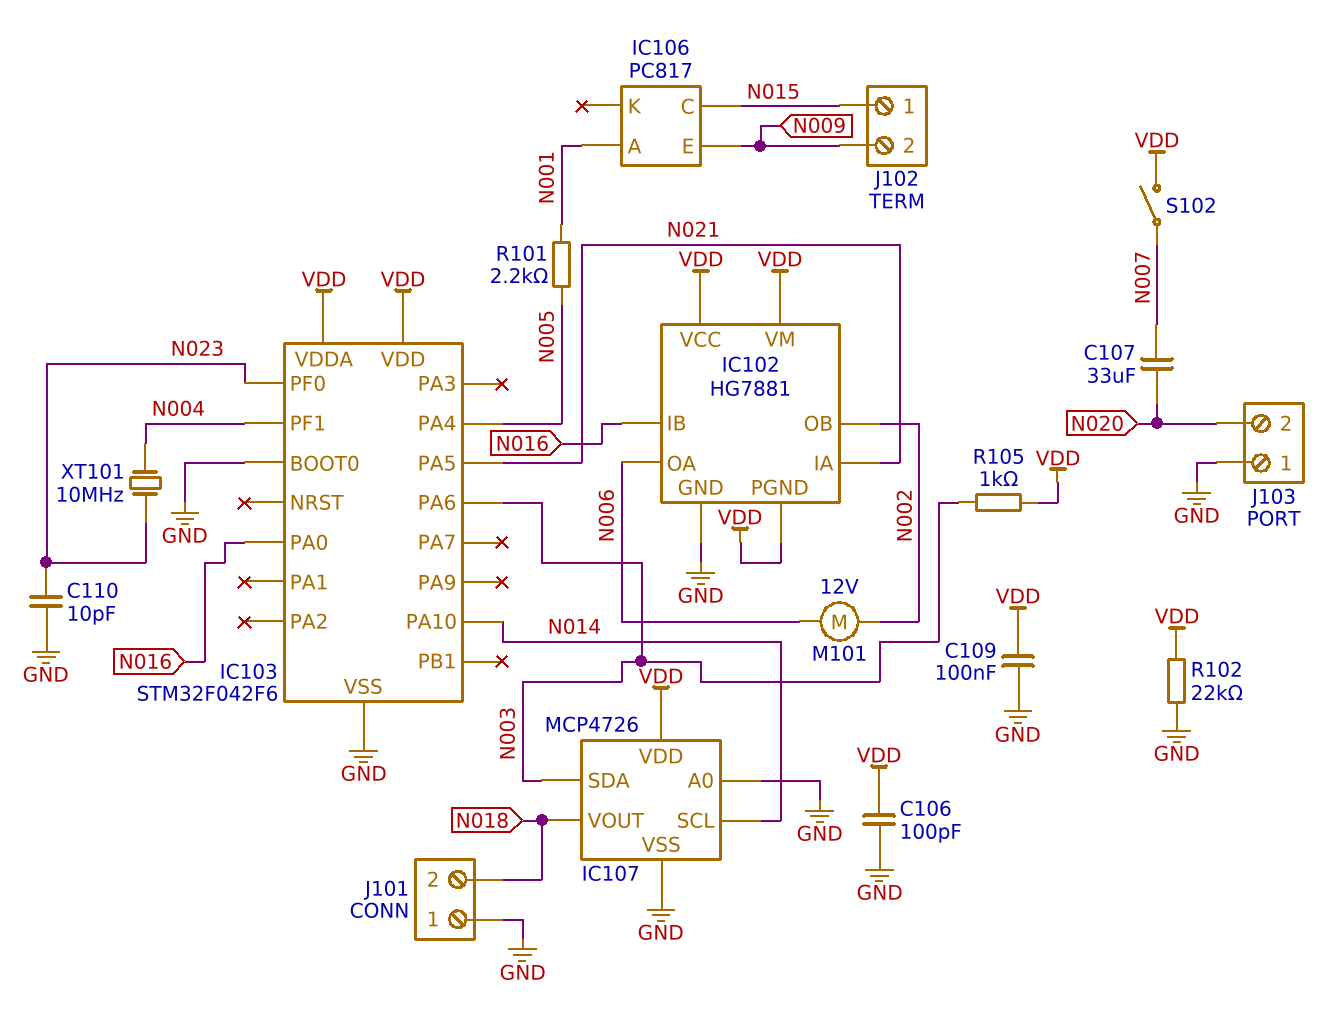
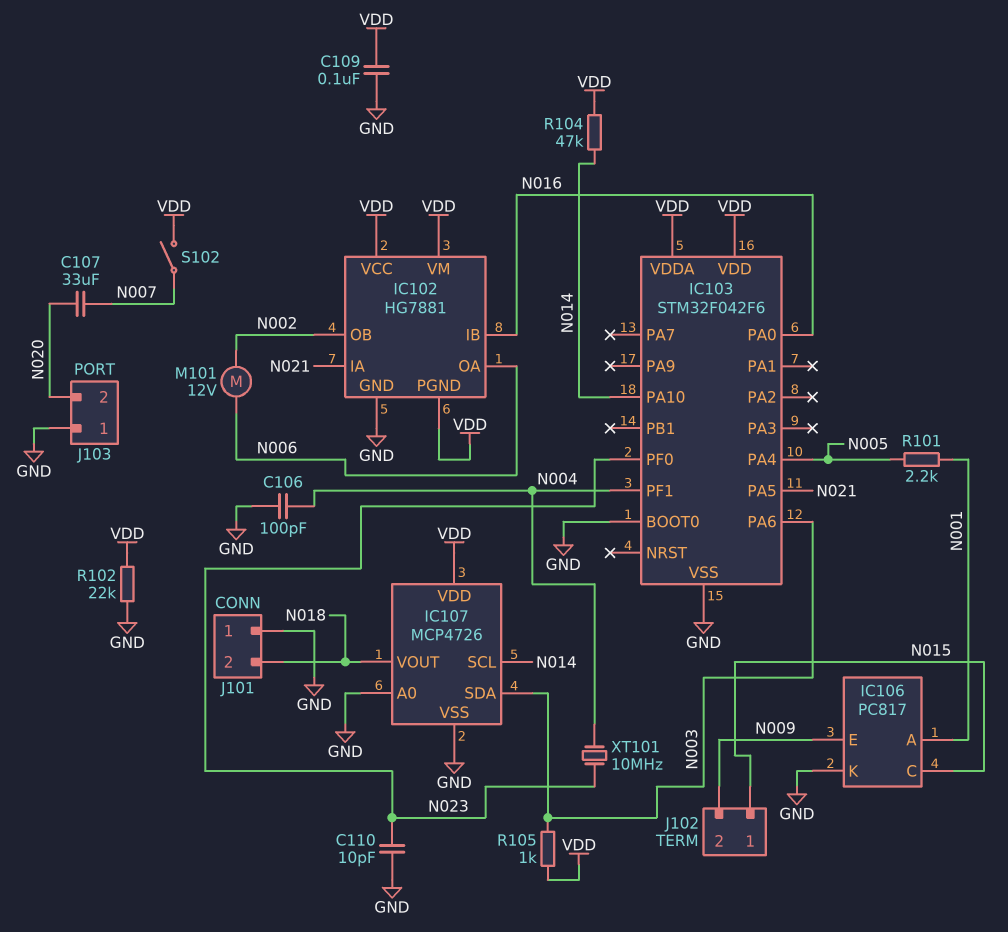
C106: 100pF (GND, VDD) -> 100pF (GND, N004)
IC106 pin K: none -> GND
R104: none -> 47k (N014, VDD)

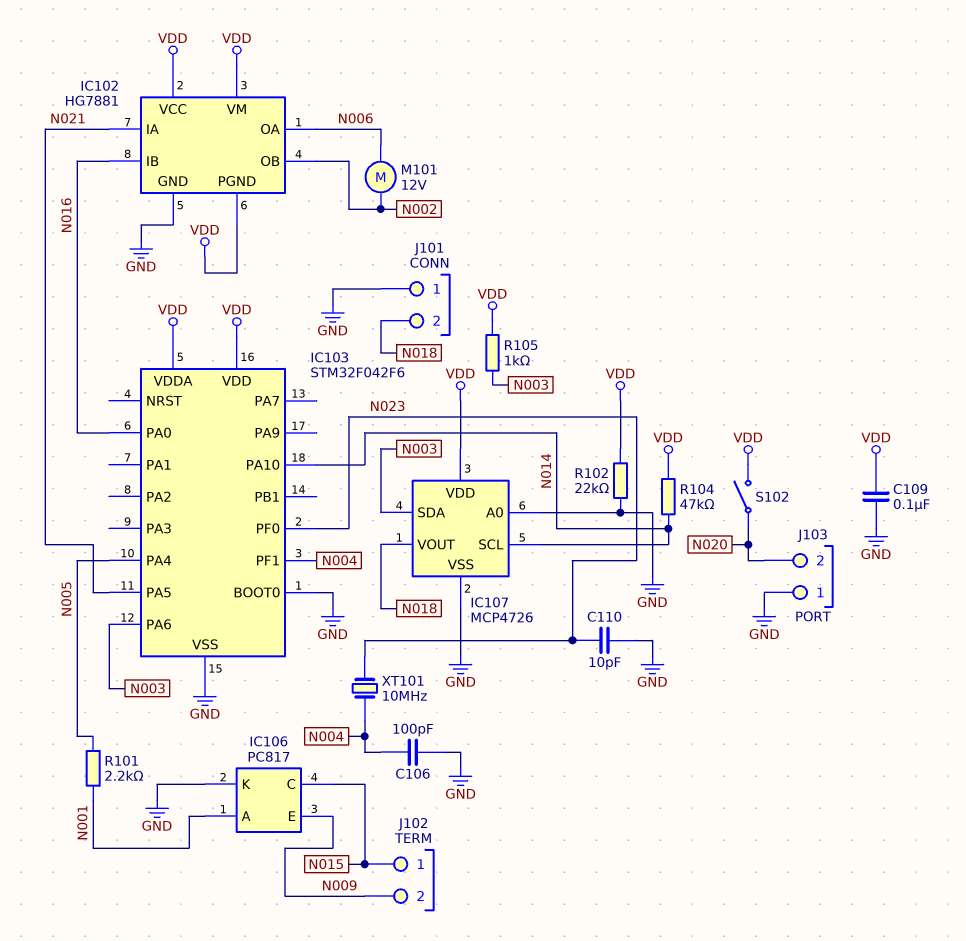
C107: 33uF (N007, N020) -> none
S102: switch (N007, VDD) -> switch (N020, VDD)

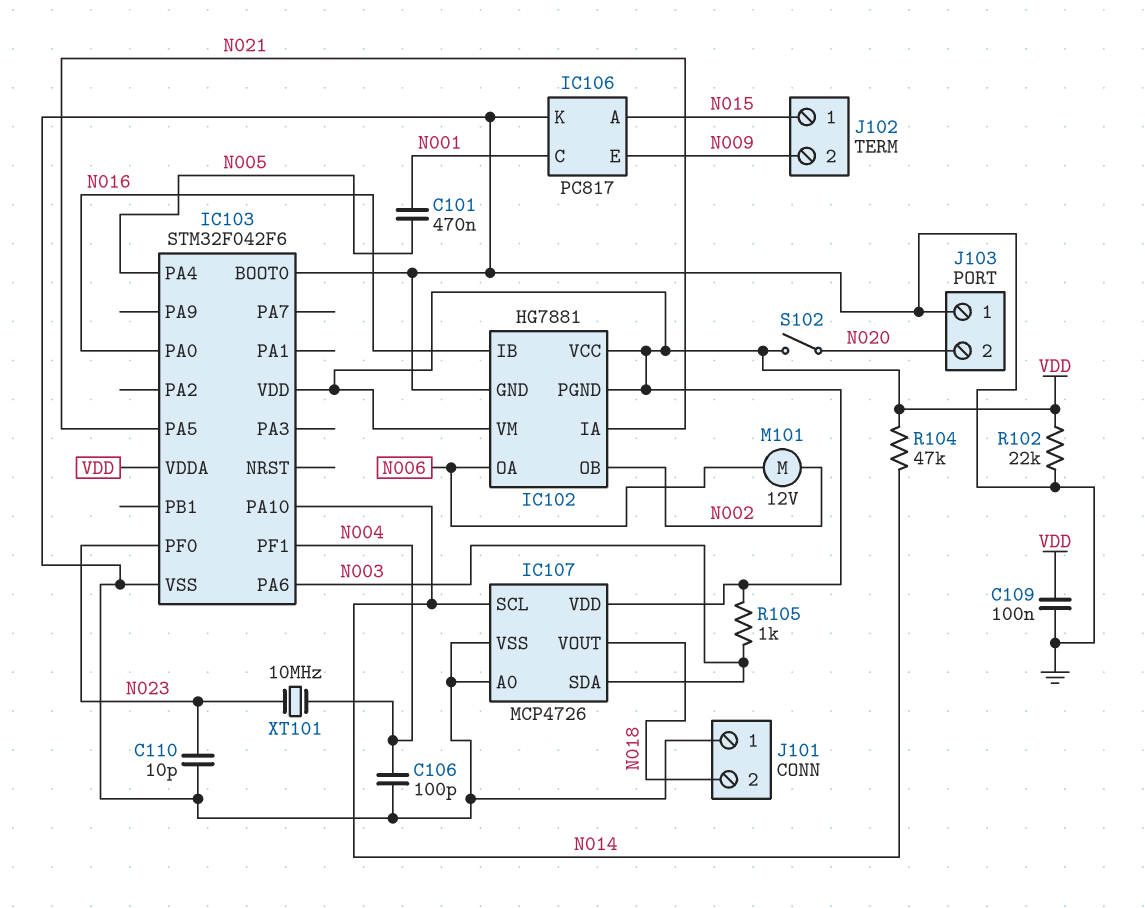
C101: none -> 470nF (N001, N005)
IC106 pin A: N001 -> N015
IC106 pin C: N015 -> N001
R101: 2.2k (N001, N005) -> none

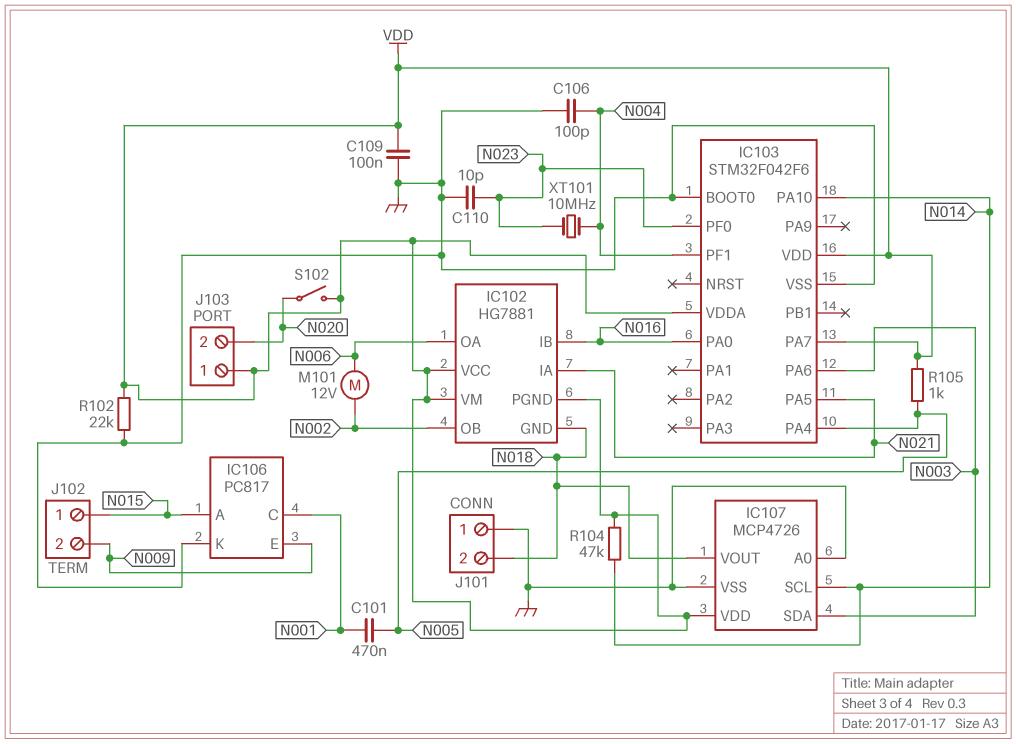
IC102 pin GND: GND -> N018
IC103 pin PA7: none -> VDD
J103 pin 1: GND -> VDD
R105: 1k (N003, VDD) -> 1k (N005, VDD)

